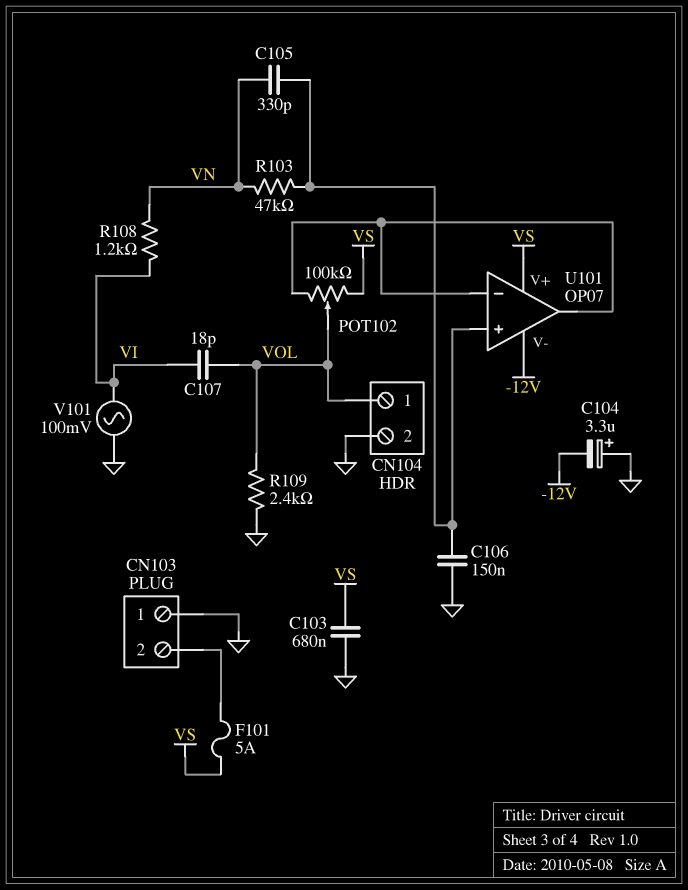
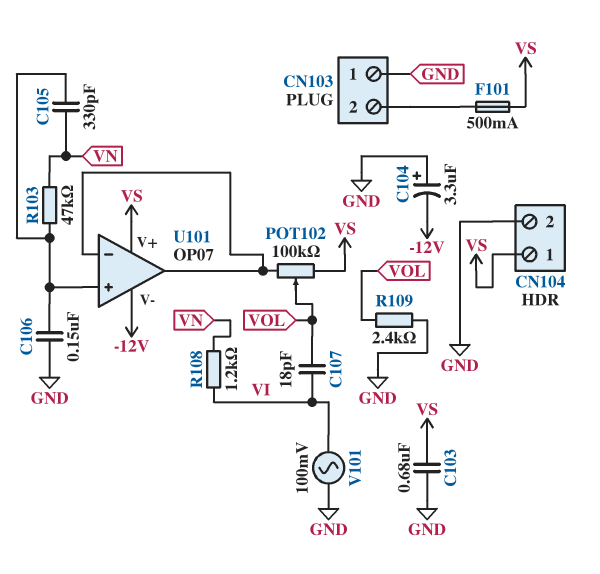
CN104 pin 1: VOL -> VS
F101: 5A (CN103/2, VS) -> 500mA (CN103/2, VS)

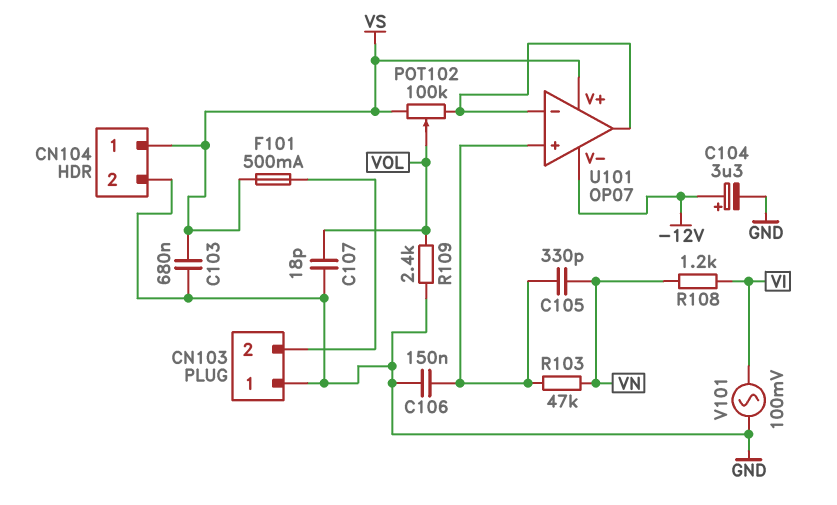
C104: 3.3uF (plus GND, minus -12V) -> 3.3uF (plus -12V, minus GND)
C107: 18pF (VI, VOL) -> 18pF (GND, VOL)

